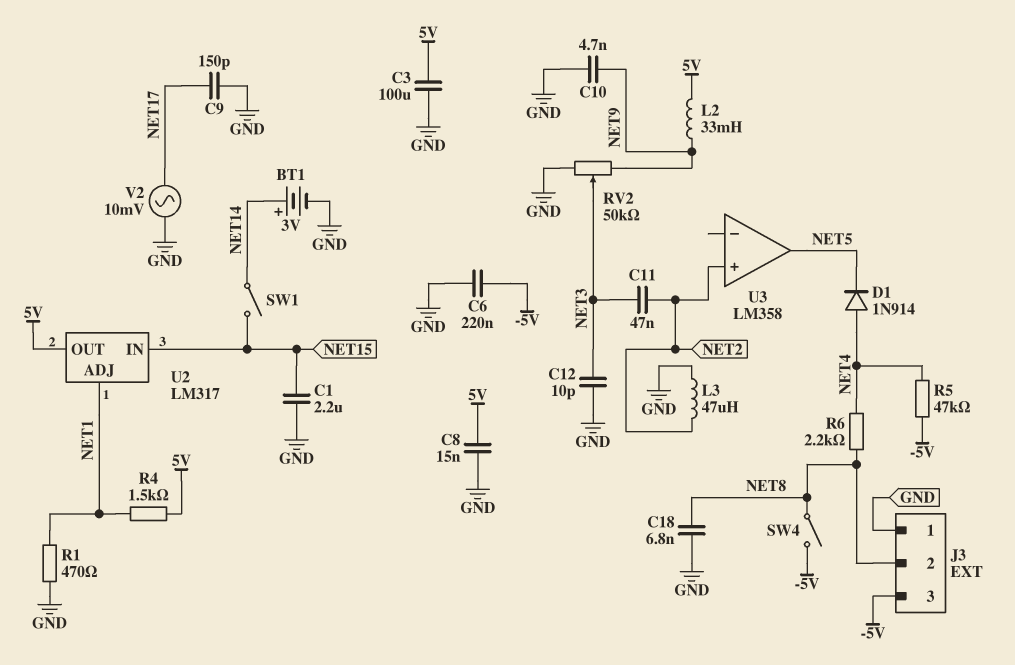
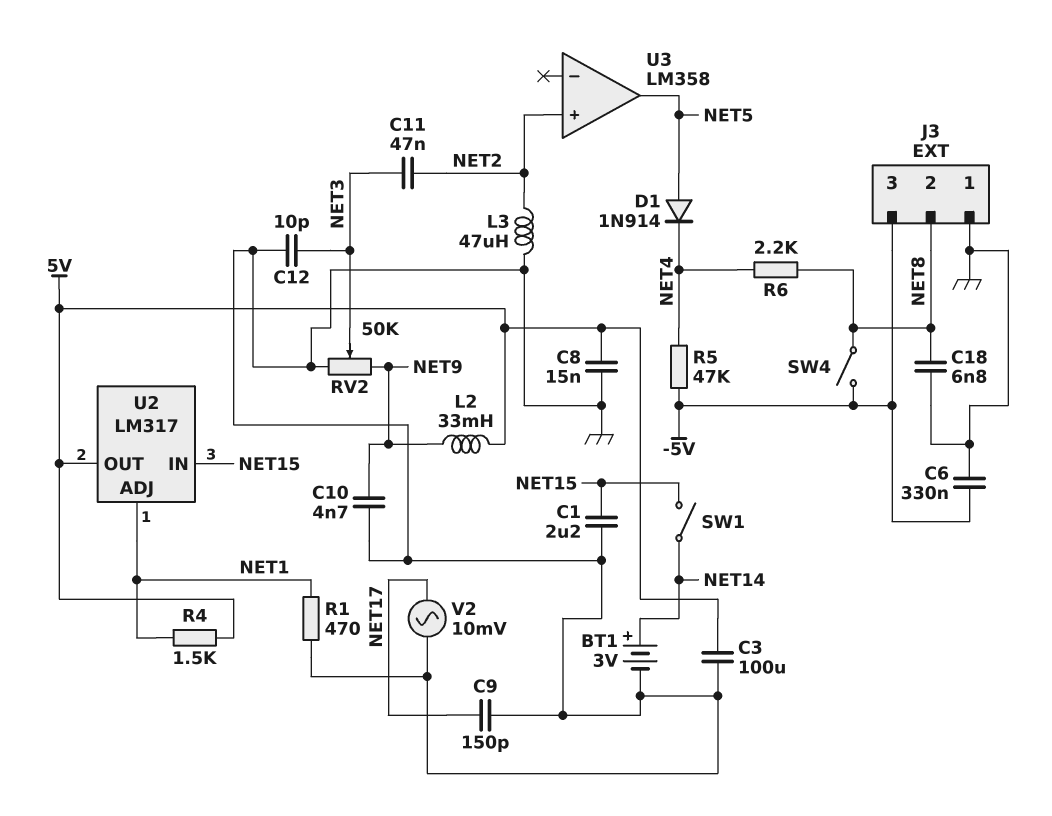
C6: 220nF (-5V, GND) -> 330nF (-5V, GND)
D1: diode 1N914 (A NET4, K NET5) -> diode 1N914 (A NET5, K NET4)

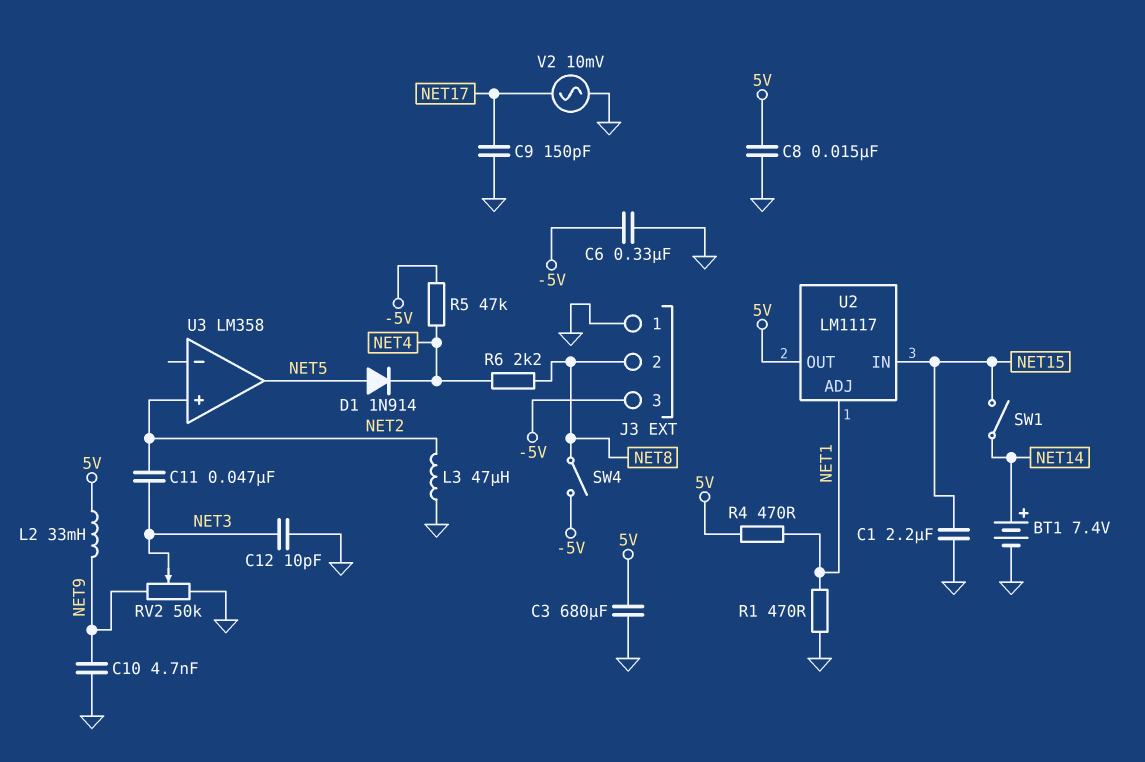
BT1: 3V (plus NET14, minus GND) -> 7.4V (plus NET14, minus GND)
C3: 100uF (5V, GND) -> 680uF (5V, GND)
C18: 6.8nF (GND, NET8) -> none
R4: 1.5k (5V, NET1) -> 470 (5V, NET1)
U2: LM317 -> LM1117

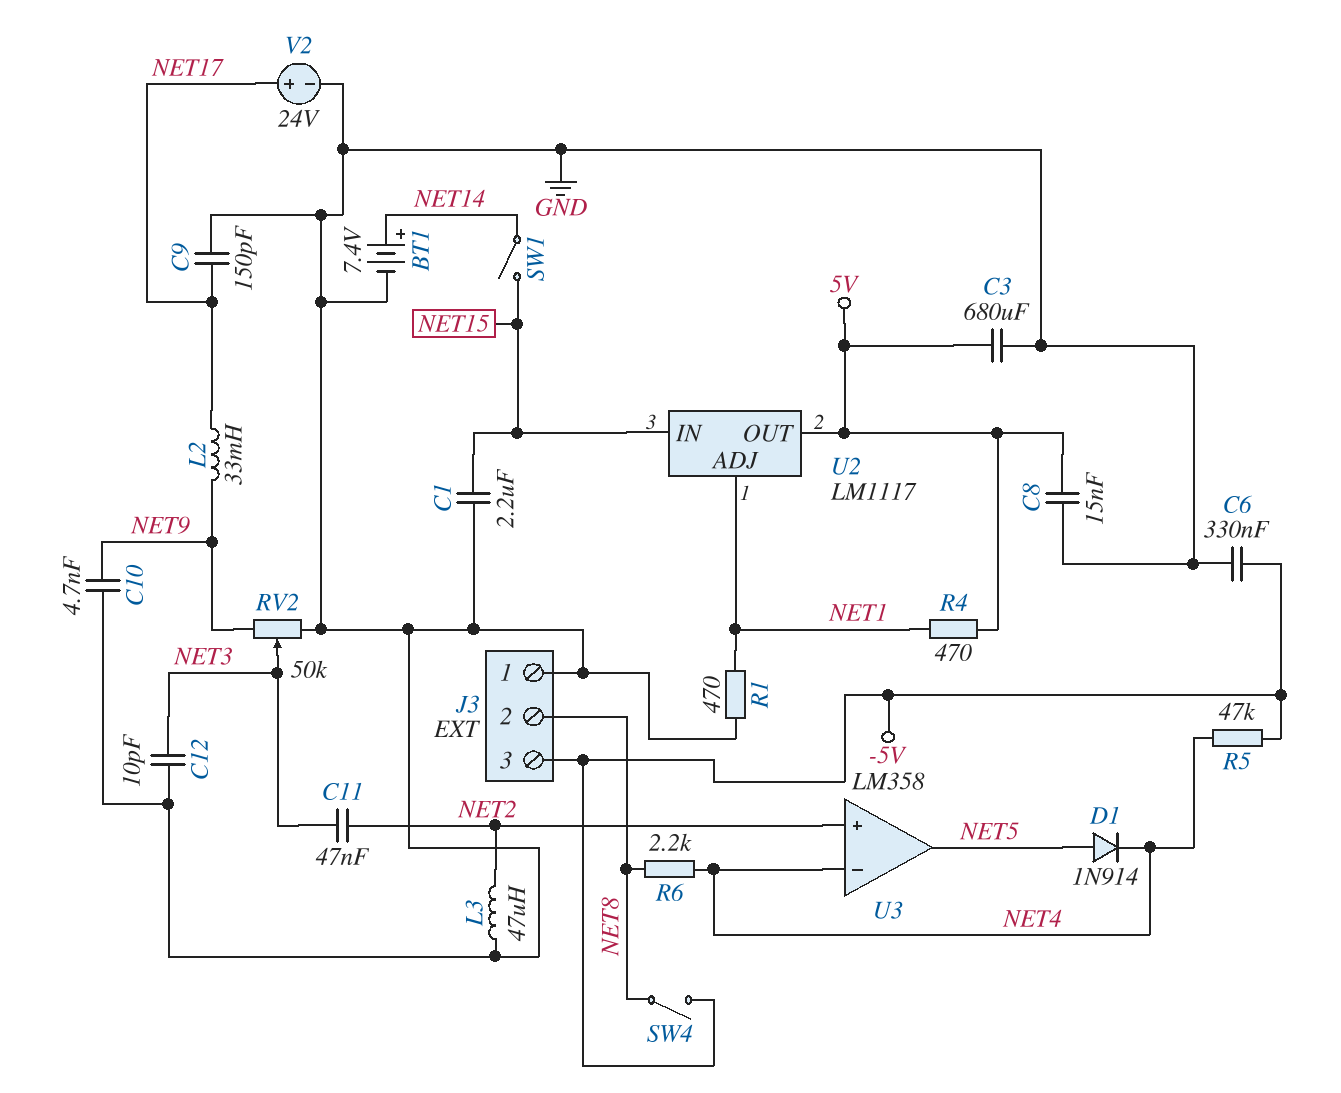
L2: 33mH (5V, NET9) -> 33mH (NET9, NET17)
U3 pin in-: none -> NET4
V2: AC 10mV (GND, NET17) -> 24V (plus NET17, minus GND)

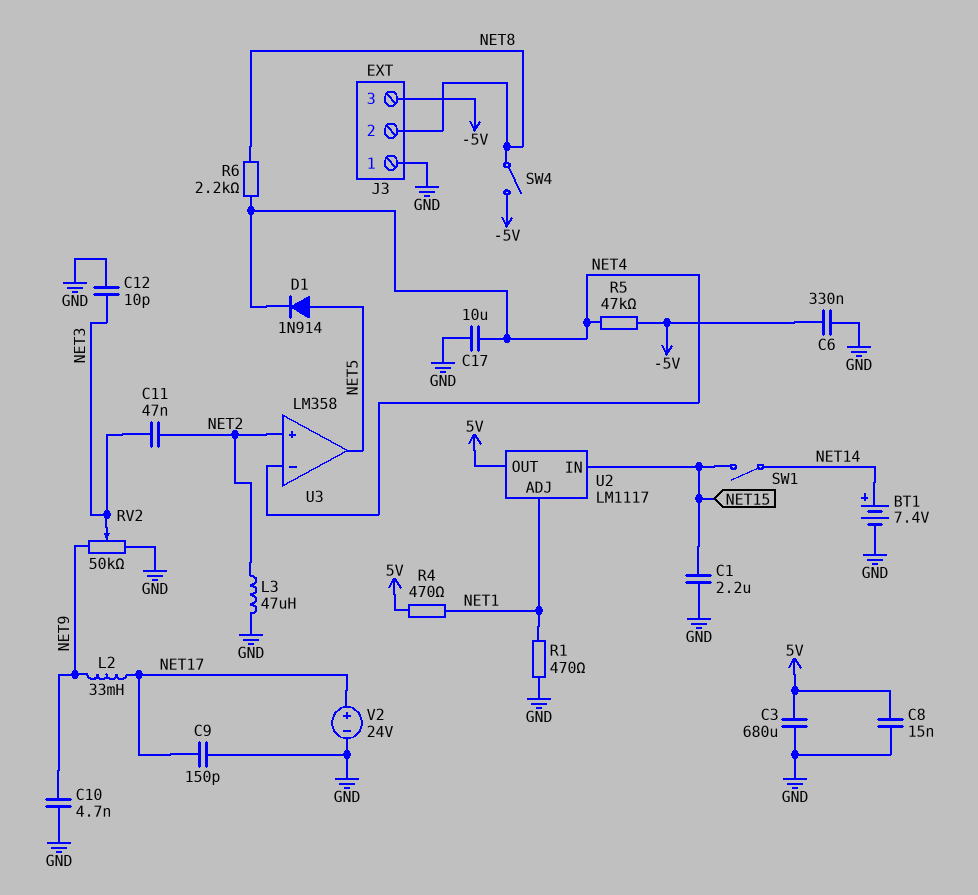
C17: none -> 10uF (GND, NET4)

